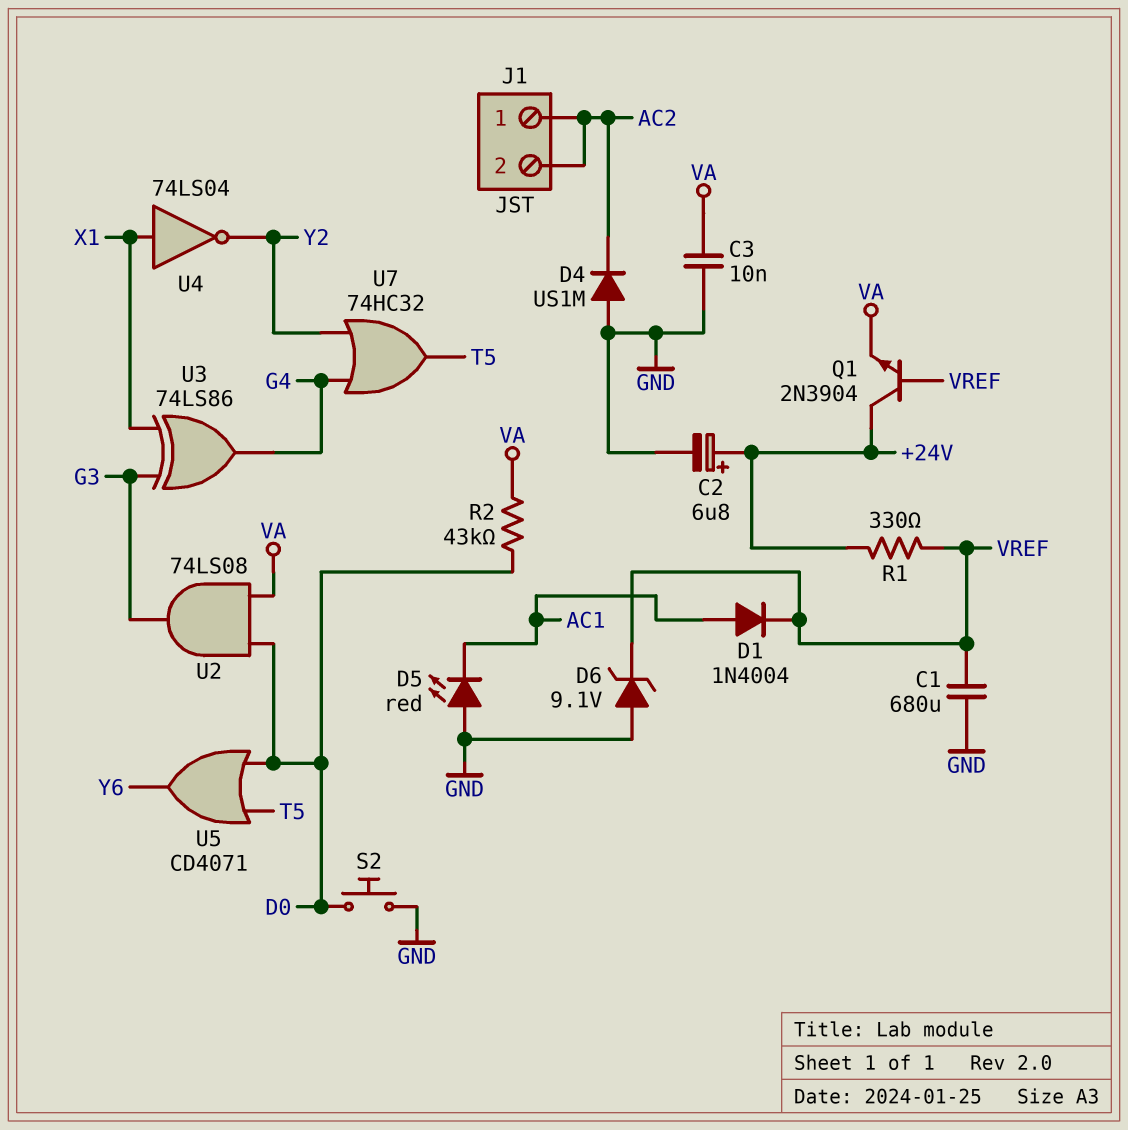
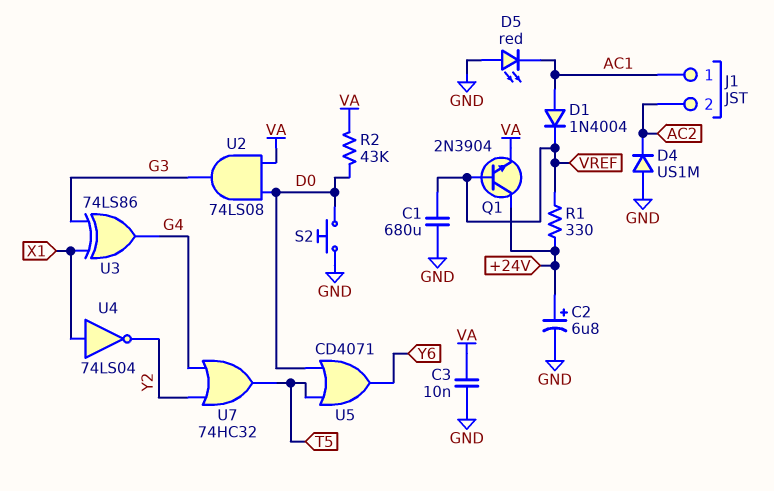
D6: zener 9.1V (A GND, K VREF) -> none
J1 pin 1: AC2 -> AC1

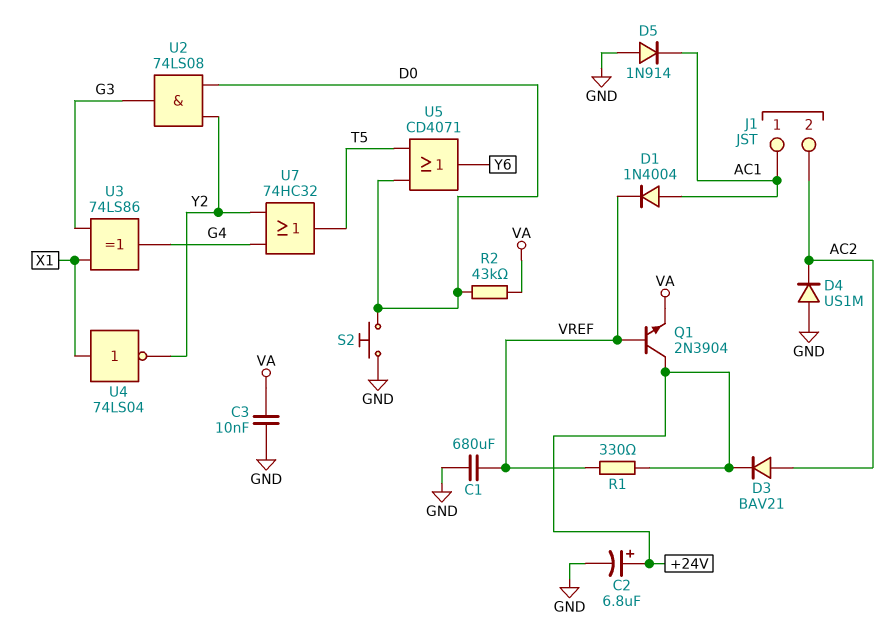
D3: none -> diode BAV21 (A AC2, K +24V)
D5: LED red (A GND, K AC1) -> diode 1N914 (A GND, K AC1)
U2: AND 74LS08 (in D0, in VA, out G3) -> AND 74LS08 (in D0, in Y2, out G3)

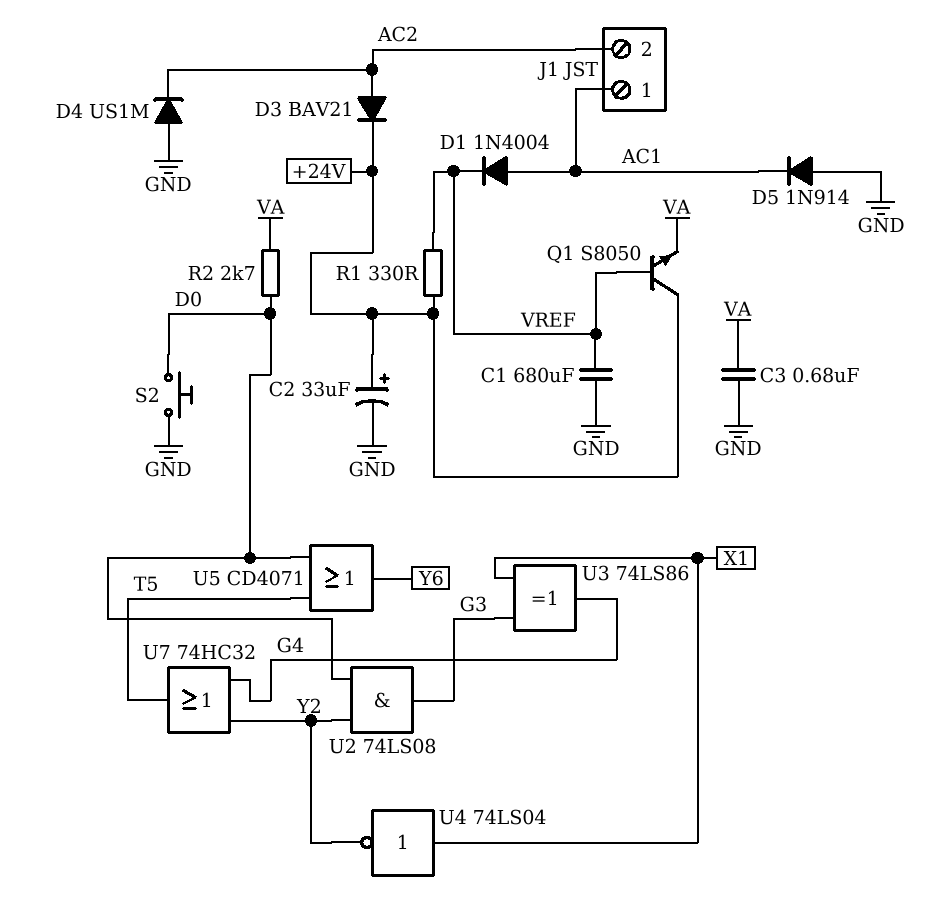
C2: 6.8uF (plus +24V, minus GND) -> 33uF (plus +24V, minus GND)
C3: 10nF (GND, VA) -> 680nF (GND, VA)
Q1: NPN 2N3904 (B VREF, C +24V, E VA) -> NPN S8050 (B VREF, C +24V, E VA)
R2: 43k (D0, VA) -> 2.7k (D0, VA)

